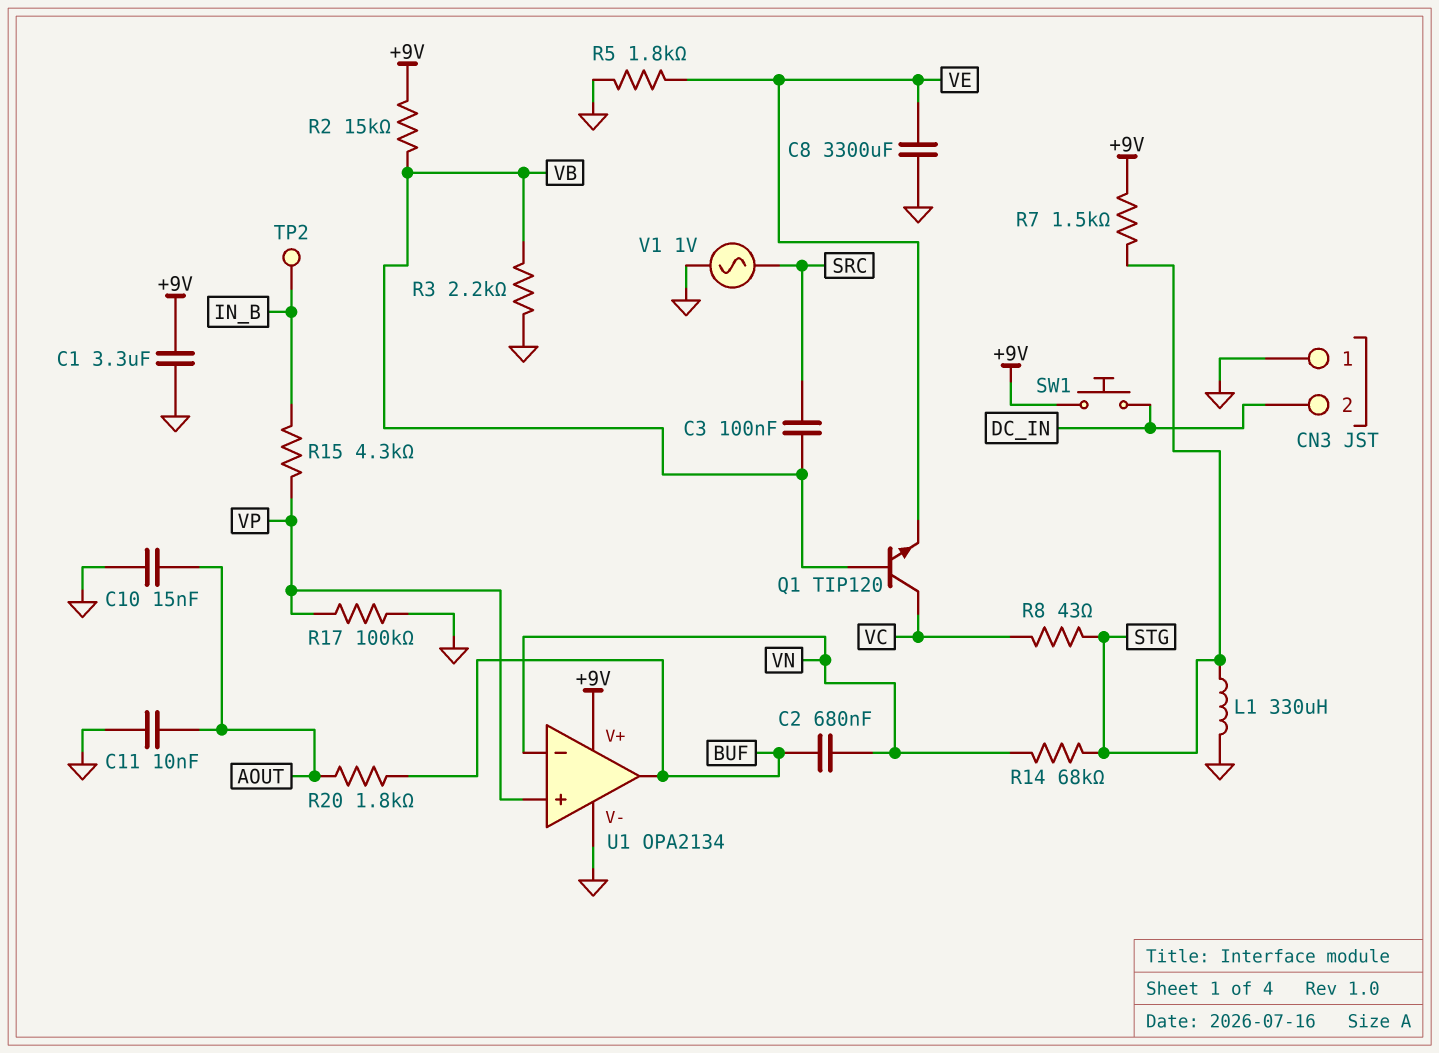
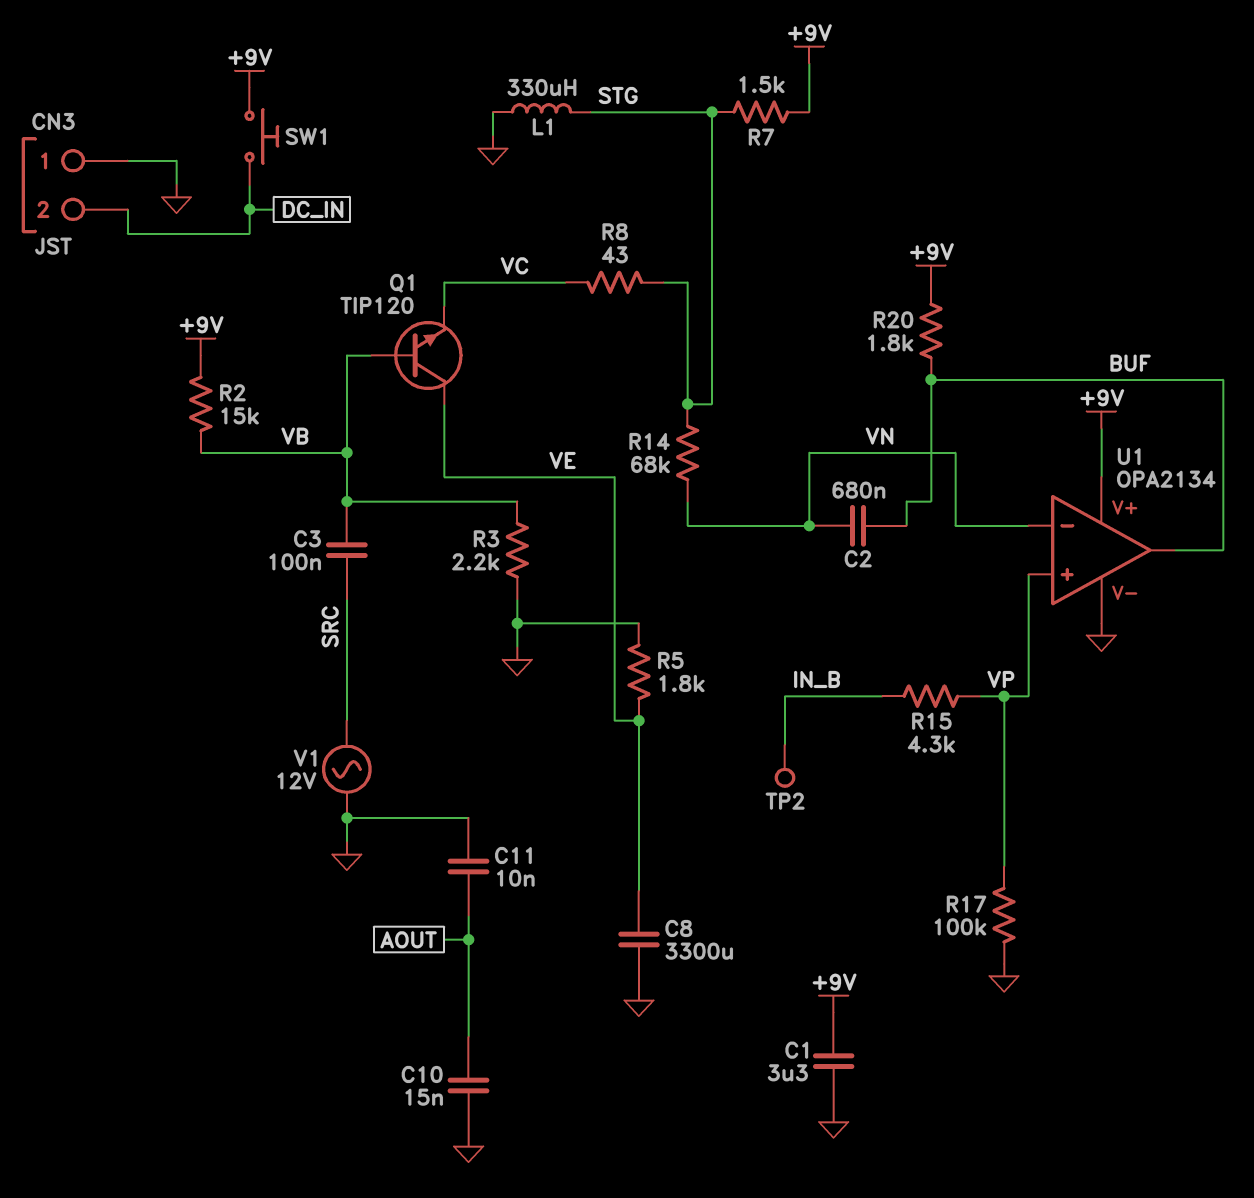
Q1: NPN TIP120 (B VB, C VC, E VE) -> NPN TIP120 (B VB, C VE, E VC)
R20: 1.8k (AOUT, BUF) -> 1.8k (+9V, BUF)
V1: AC 1V (GND, SRC) -> AC 12V (GND, SRC)

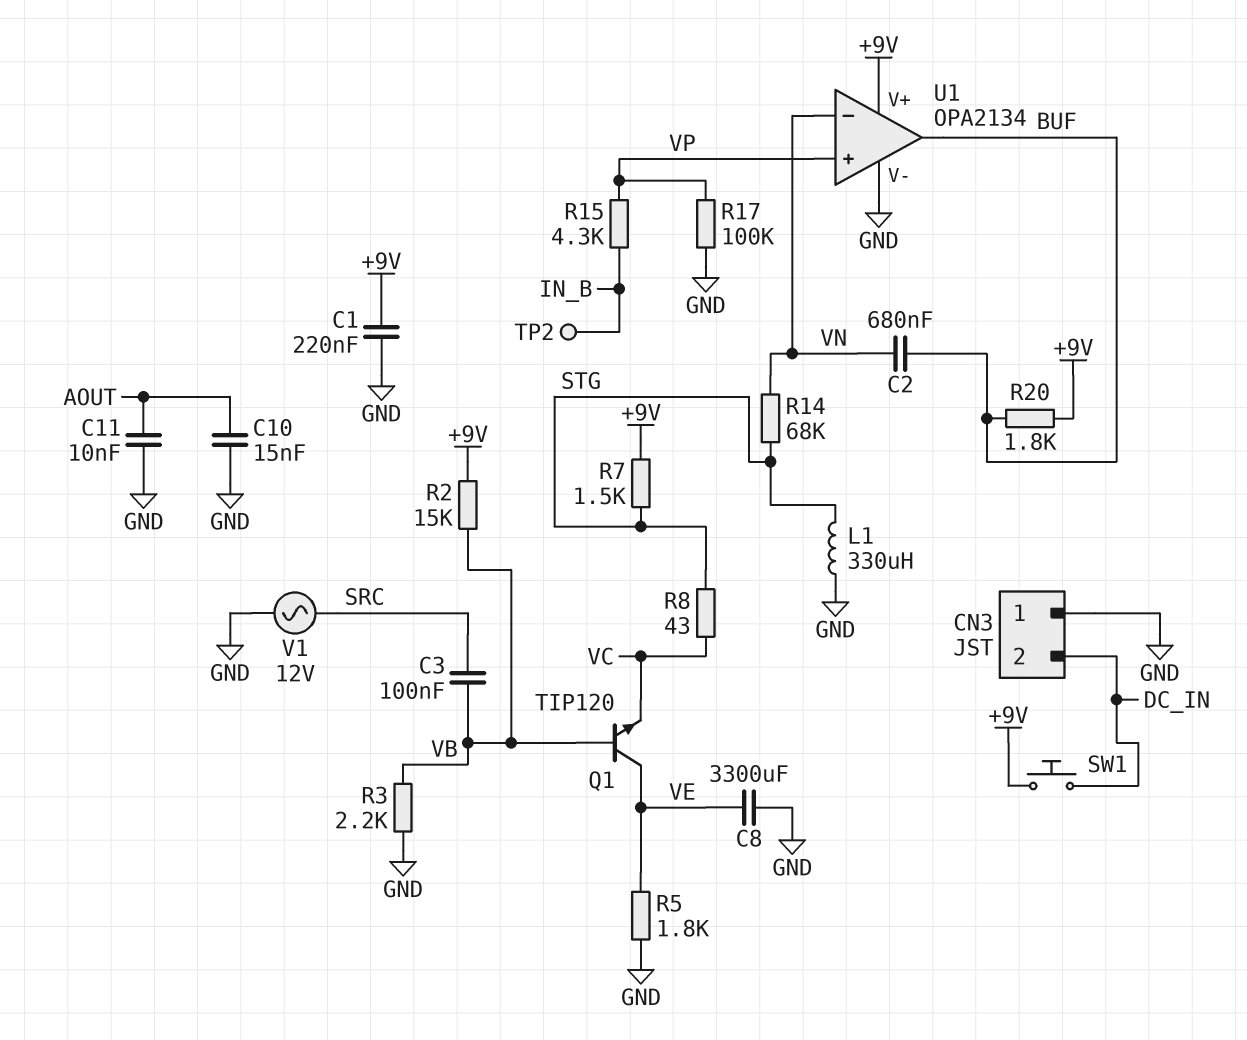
C1: 3.3uF (+9V, GND) -> 220nF (+9V, GND)

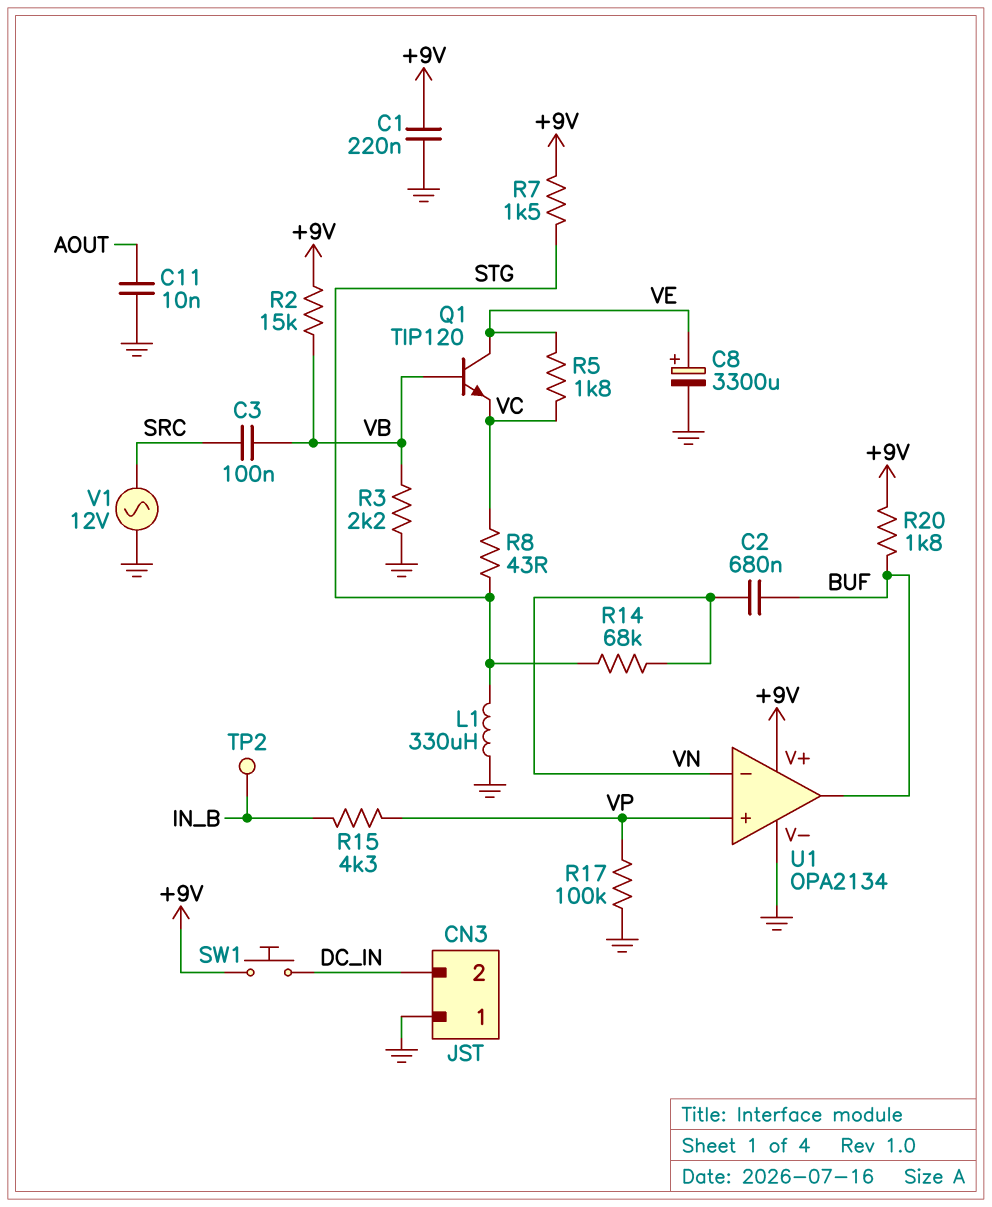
C8: 3300uF (GND, VE) -> 3300uF (plus VE, minus GND)
C10: 15nF (AOUT, GND) -> none
R5: 1.8k (GND, VE) -> 1.8k (VC, VE)

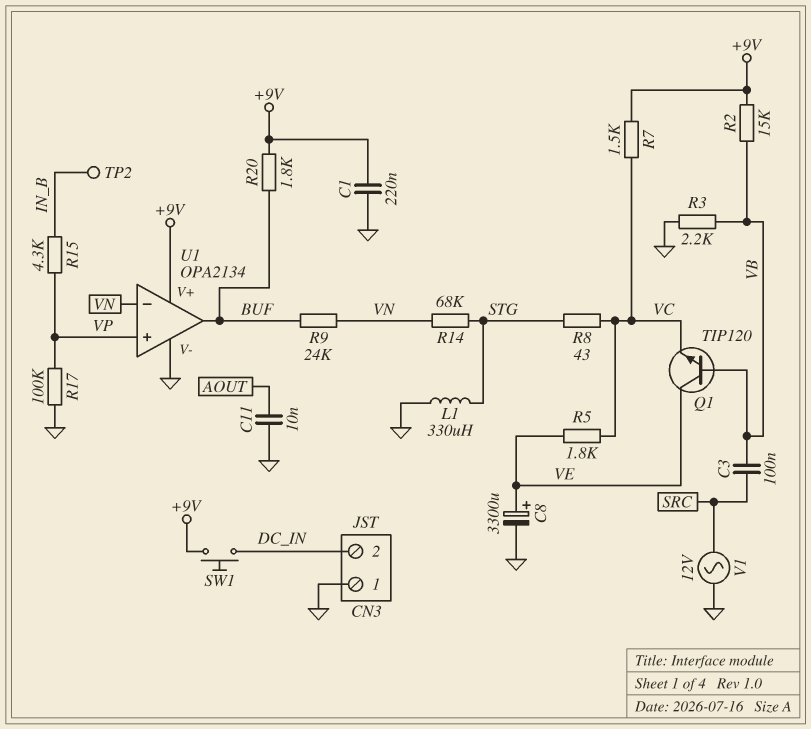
C2: 680nF (BUF, VN) -> none
R7: 1.5k (+9V, STG) -> 1.5k (+9V, VC)
R9: none -> 24k (BUF, VN)

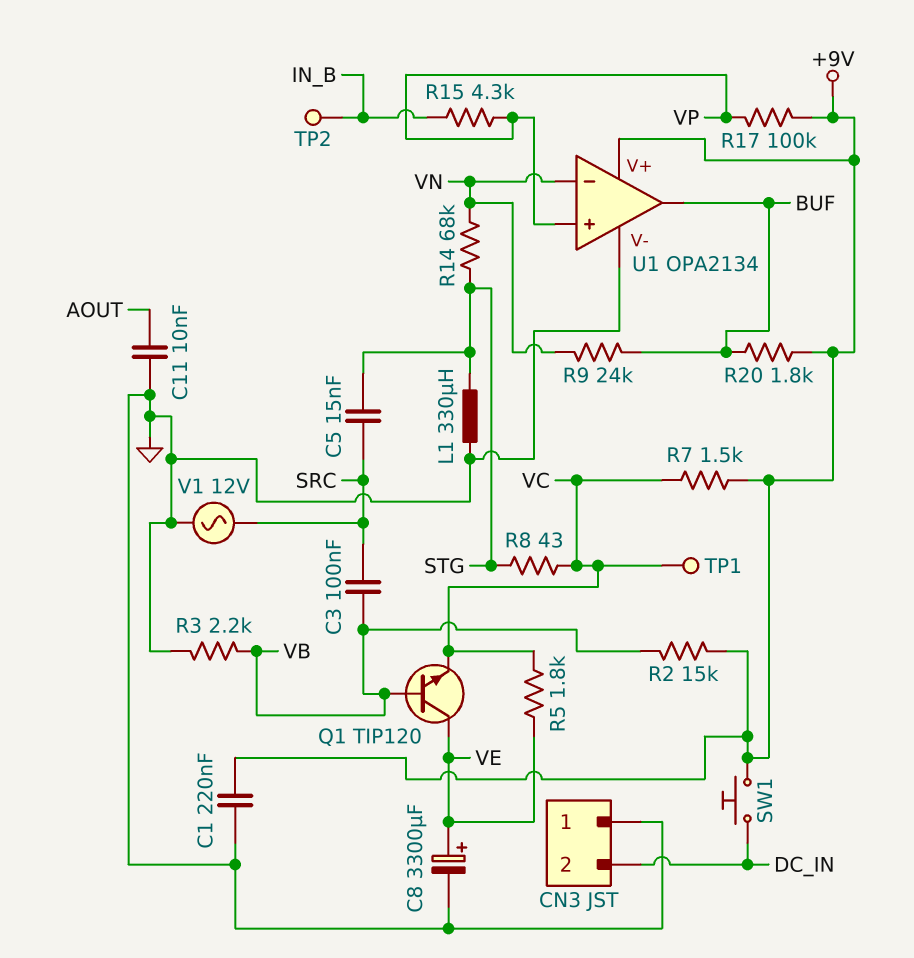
C5: none -> 15nF (SRC, STG)
R17: 100k (GND, VP) -> 100k (+9V, VP)
TP1: none -> test point (VC)

